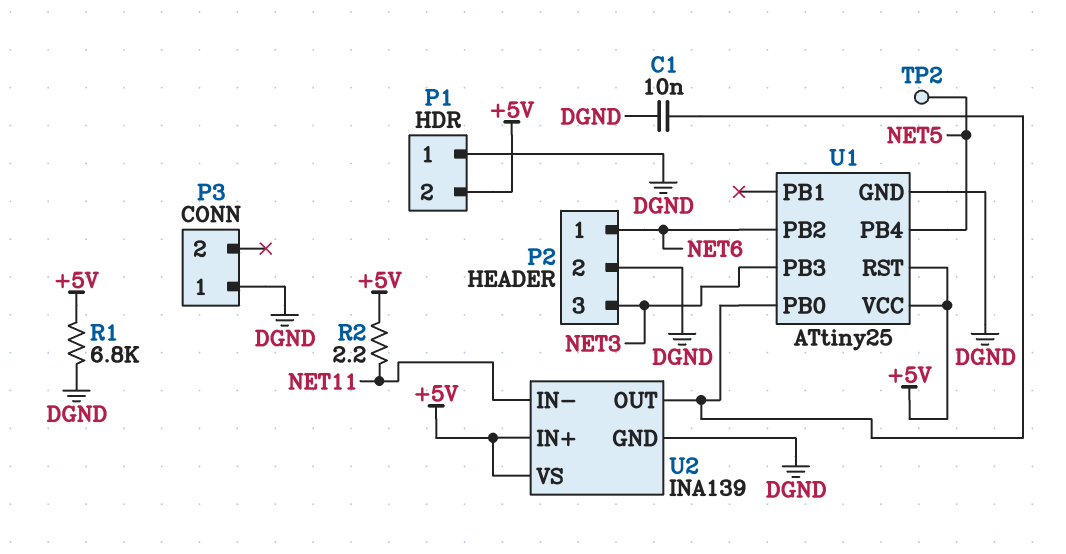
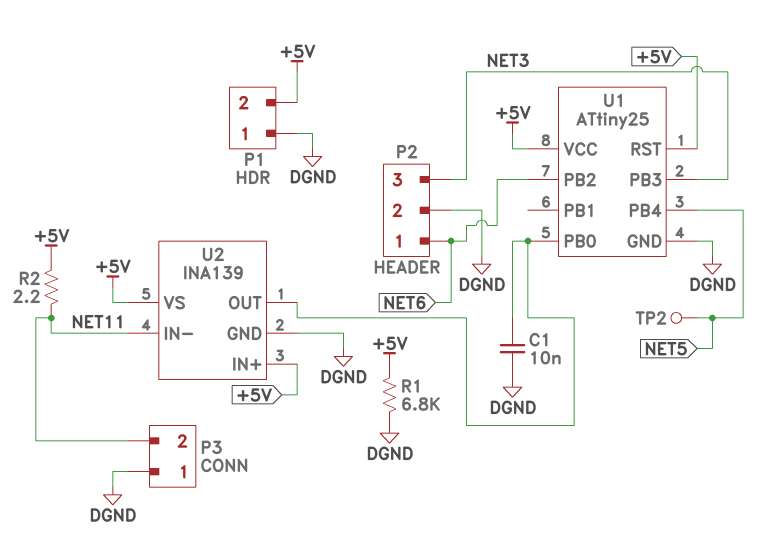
P3 pin 2: none -> NET11

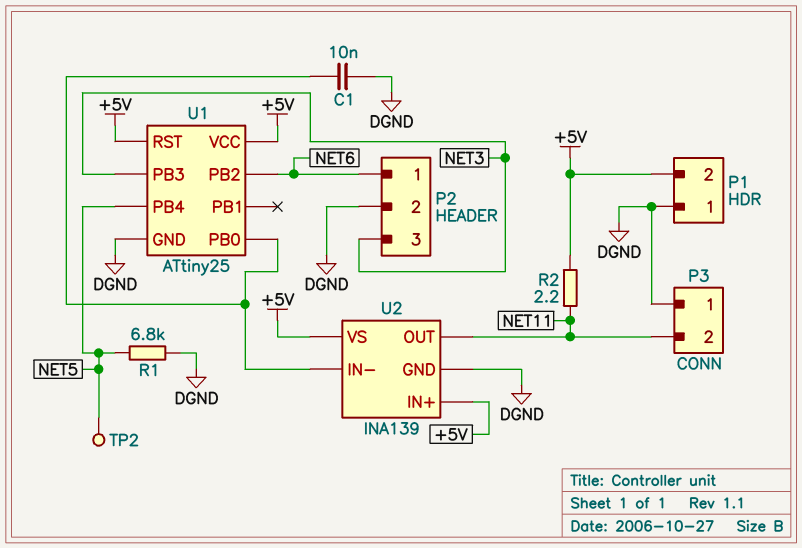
R1: 6.8k (+5V, DGND) -> 6.8k (DGND, NET5)
U2 pin IN-: NET11 -> U1/PB0
U2 pin OUT: U1/PB0 -> NET11

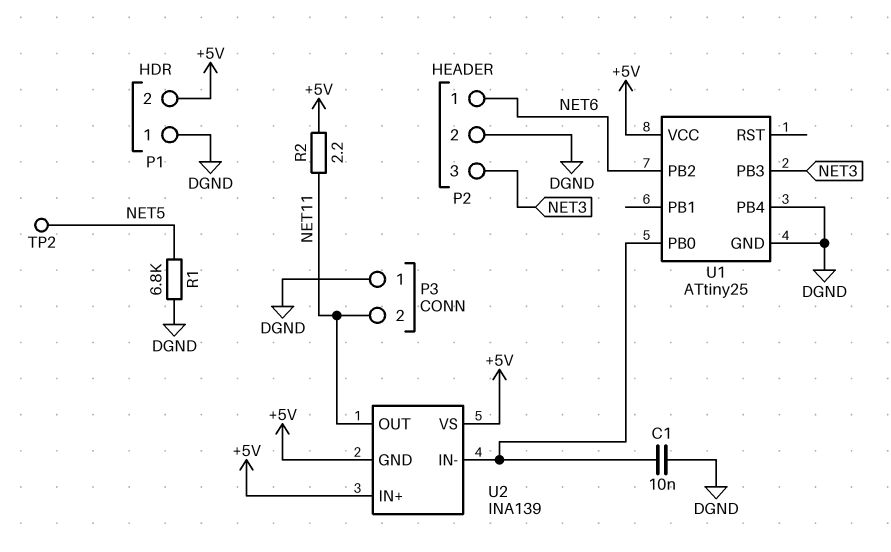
U1 pin PB4: NET5 -> DGND
U1 pin RST: +5V -> none
U2 pin GND: DGND -> +5V

